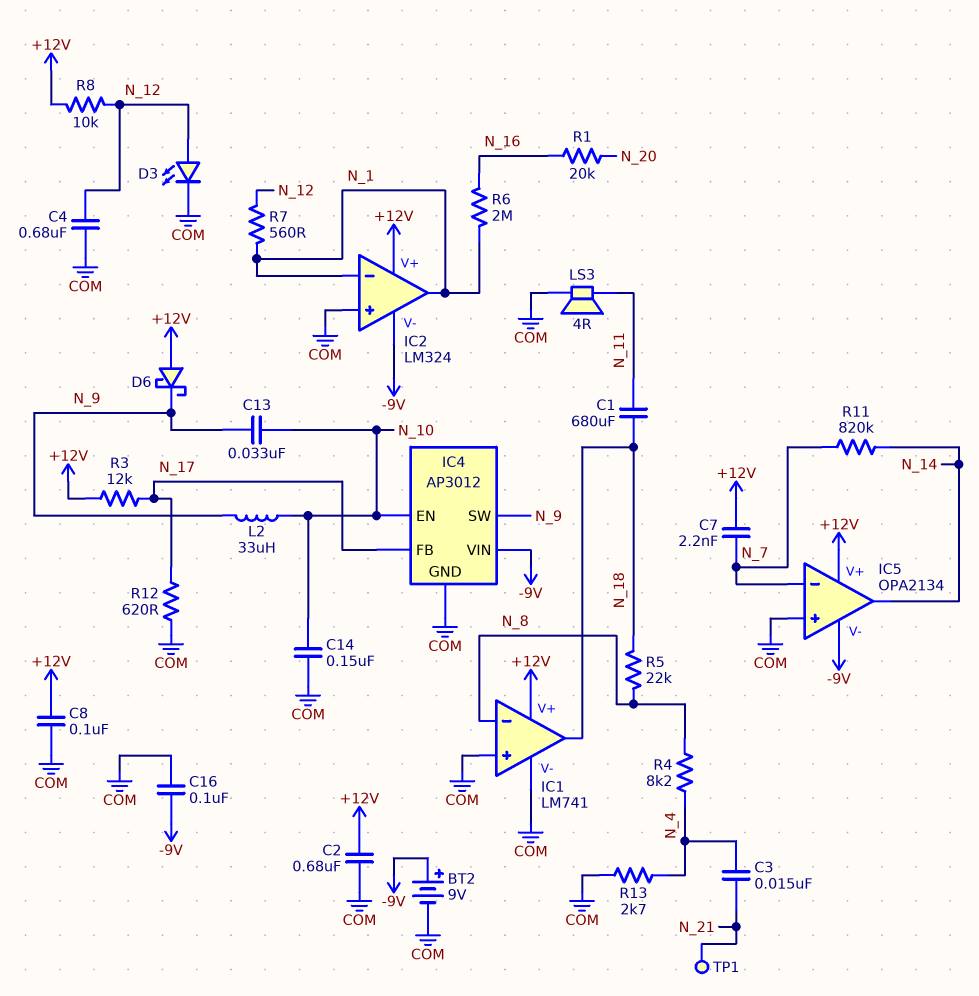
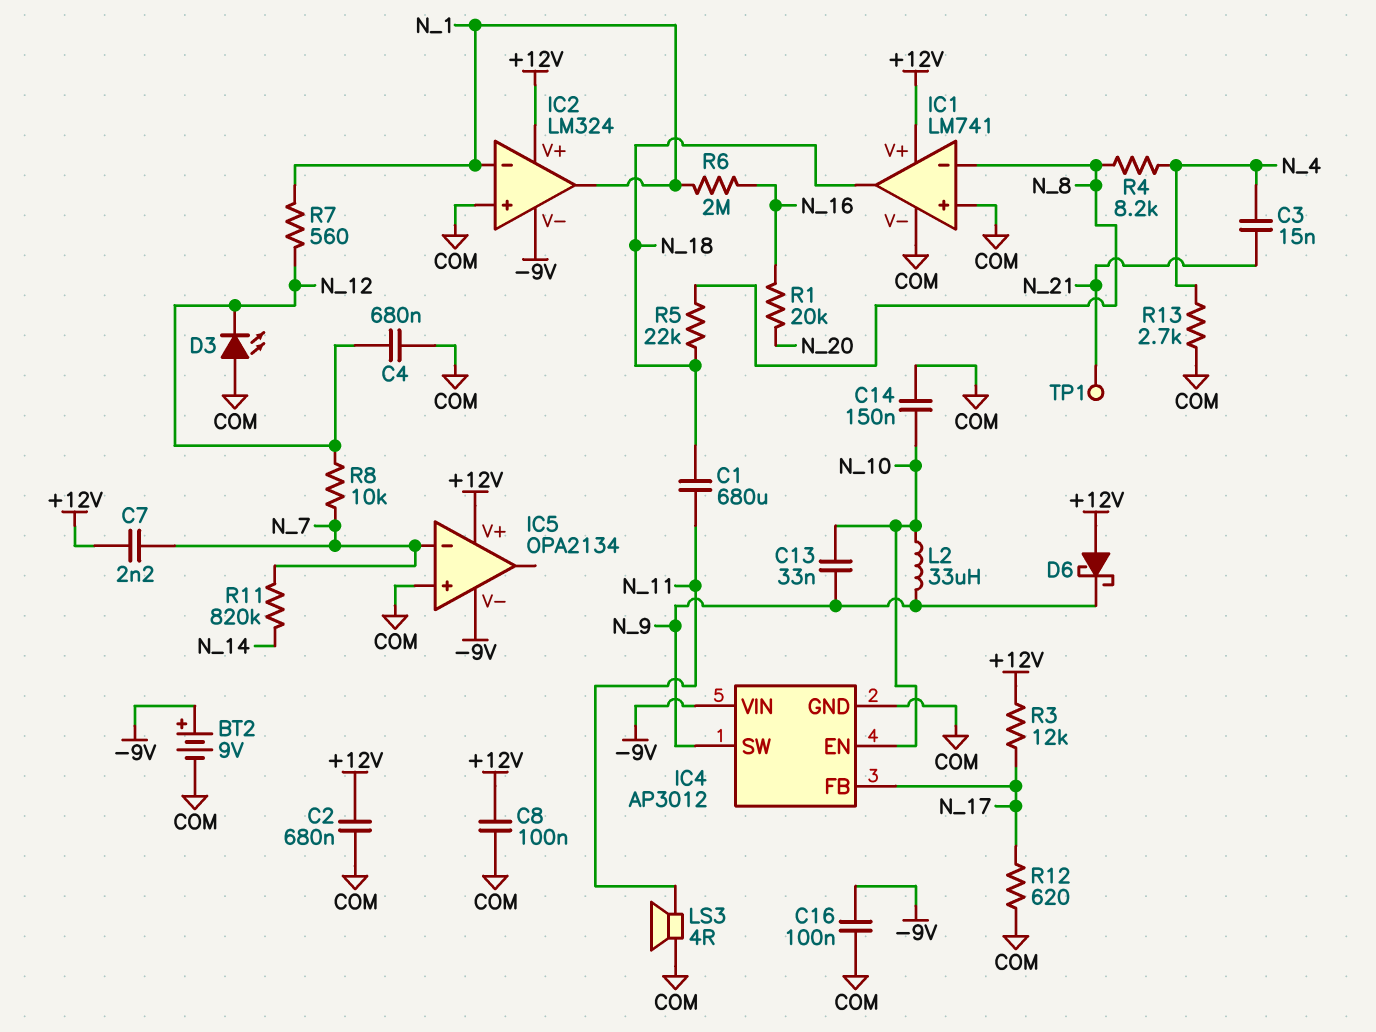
D3: LED (A N_12, K COM) -> LED (A COM, K N_12)
IC5 pin out: N_14 -> none
R8: 10k (+12V, N_12) -> 10k (N_7, N_12)

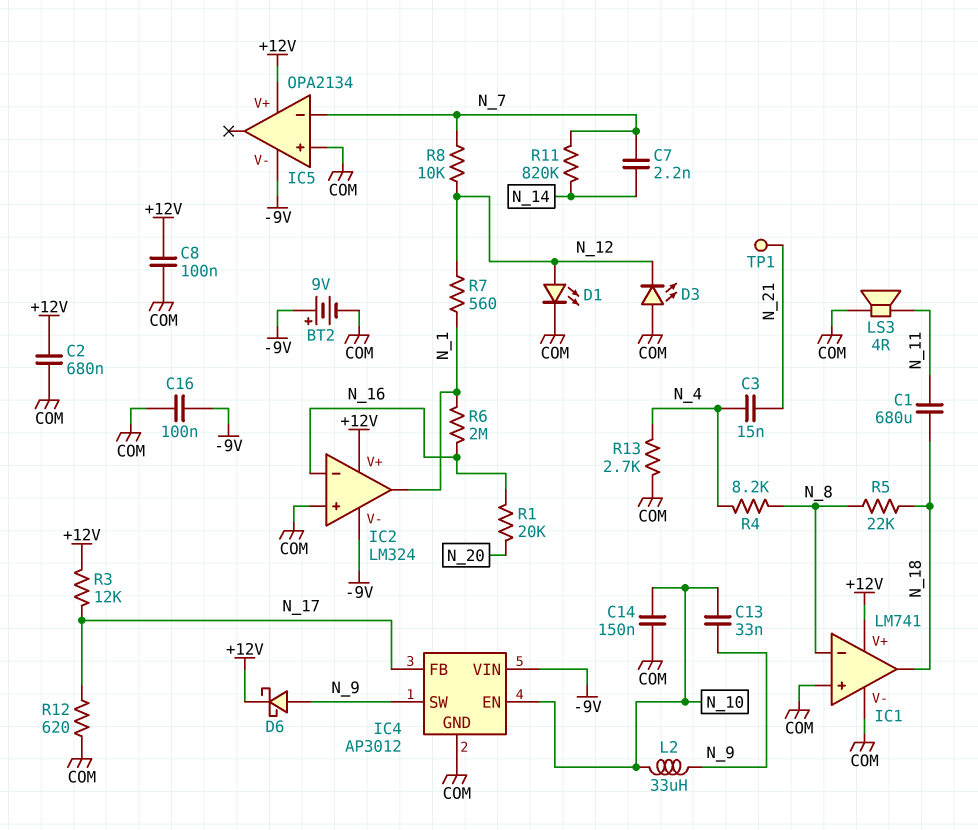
C4: 680nF (COM, N_12) -> none
C7: 2.2nF (+12V, N_7) -> 2.2nF (N_7, N_14)
D1: none -> LED (A N_12, K COM)
D6: schottky (A +12V, K N_9) -> schottky (A N_9, K +12V)
IC2 pin in-: N_1 -> N_16

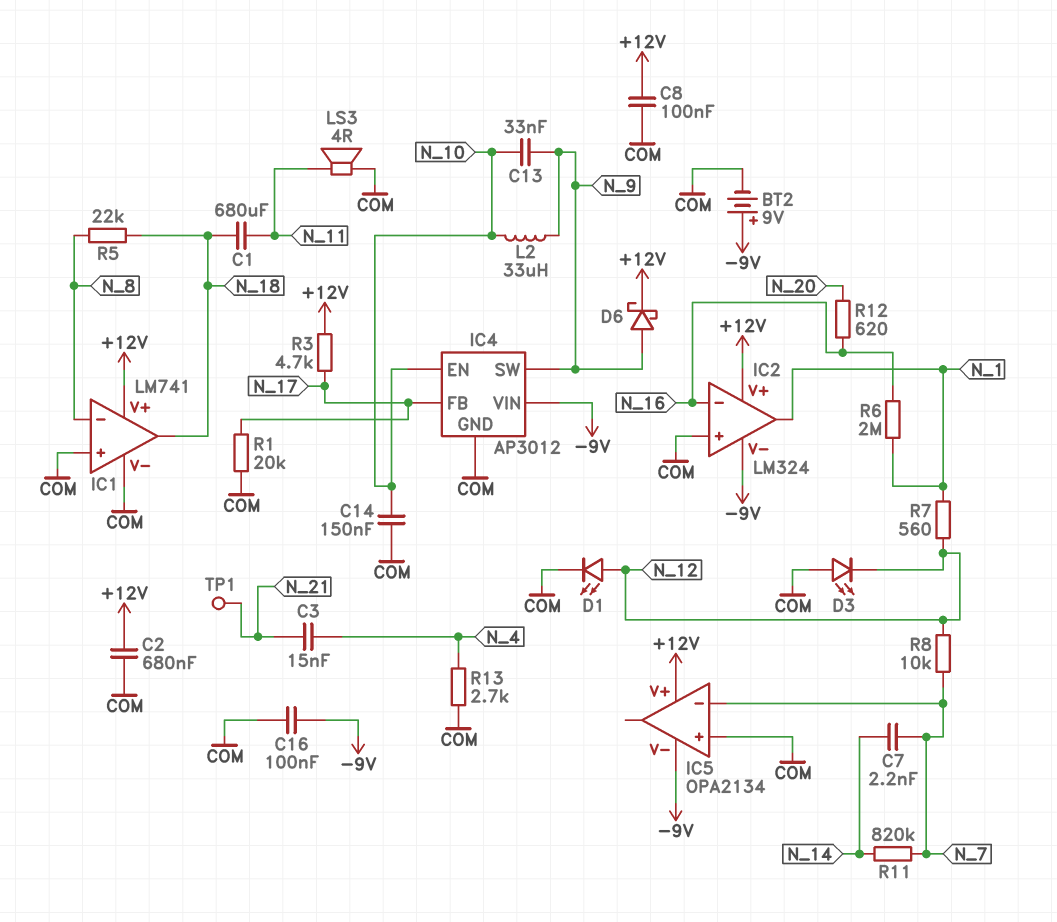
R1: 20k (N_16, N_20) -> 20k (COM, N_17)
R3: 12k (+12V, N_17) -> 4.7k (+12V, N_17)
R4: 8.2k (N_4, N_8) -> none
R12: 620 (COM, N_17) -> 620 (N_16, N_20)

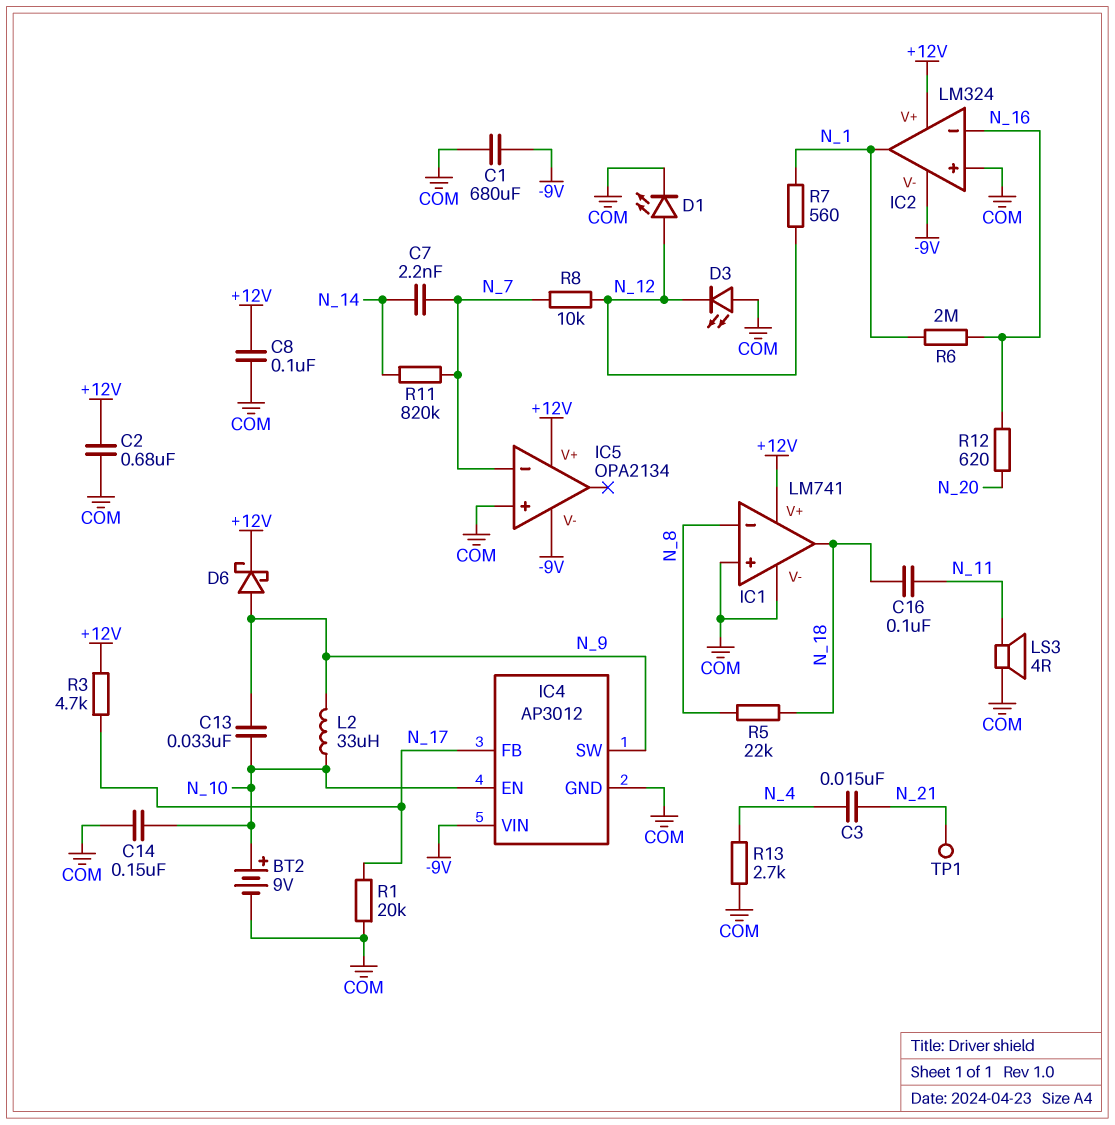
BT2: 9V (plus -9V, minus COM) -> 9V (plus N_10, minus COM)
C1: 680uF (N_11, N_18) -> 680uF (-9V, COM)
C16: 100nF (-9V, COM) -> 100nF (N_11, N_18)

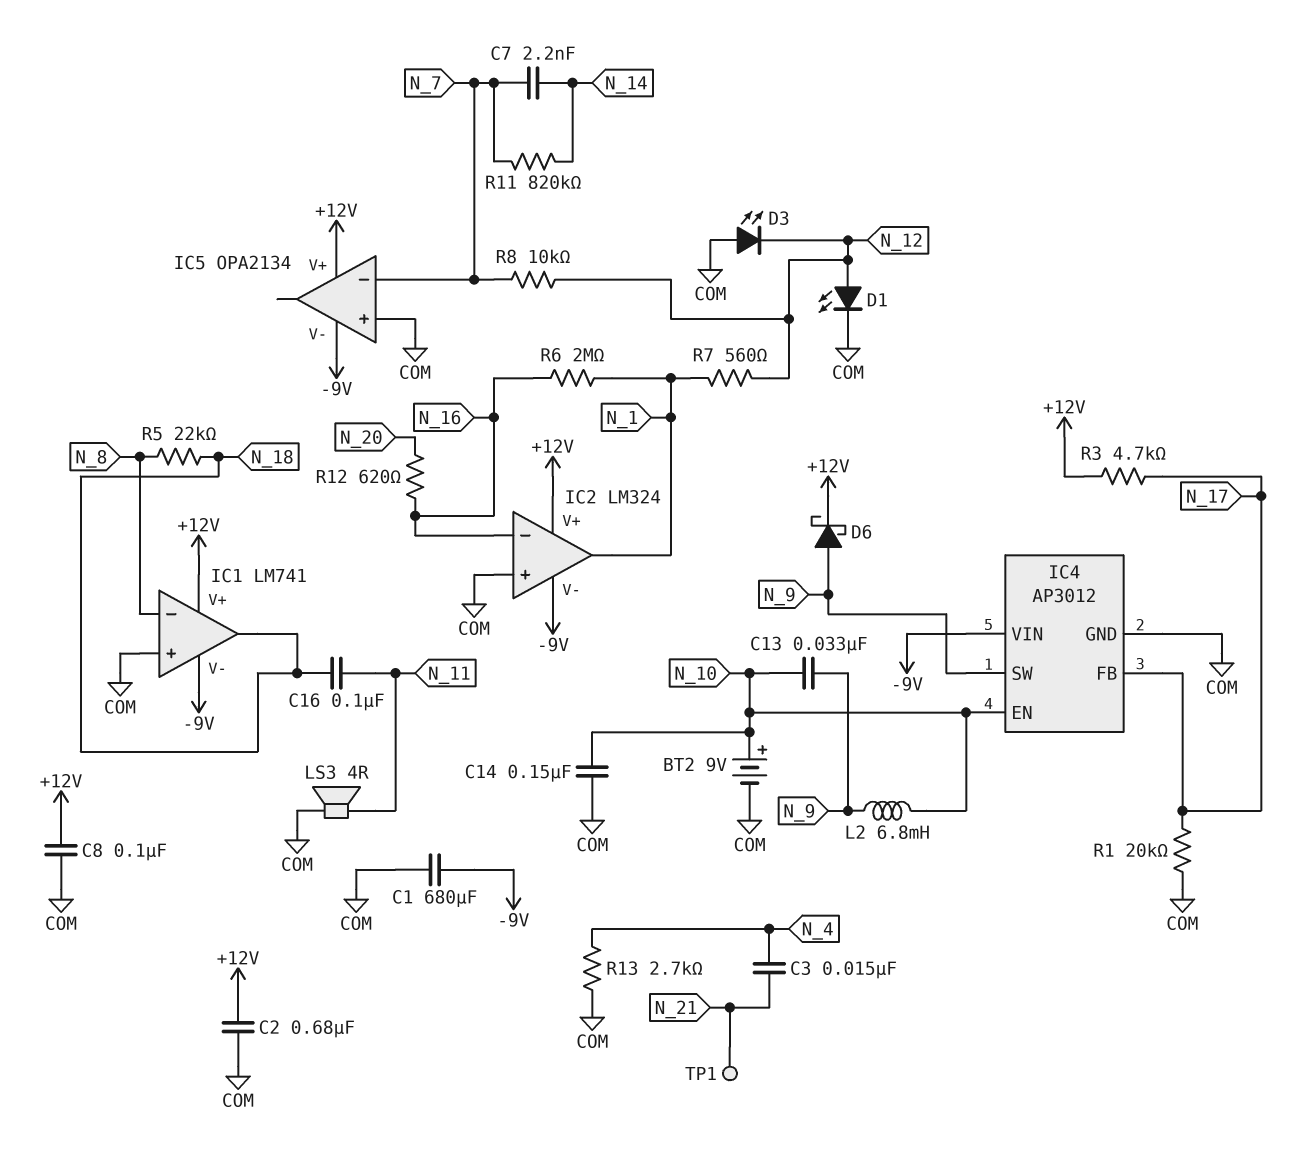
IC1 pin V-: COM -> -9V
L2: 33uH (N_9, N_10) -> 6.8mH (N_9, N_10)

